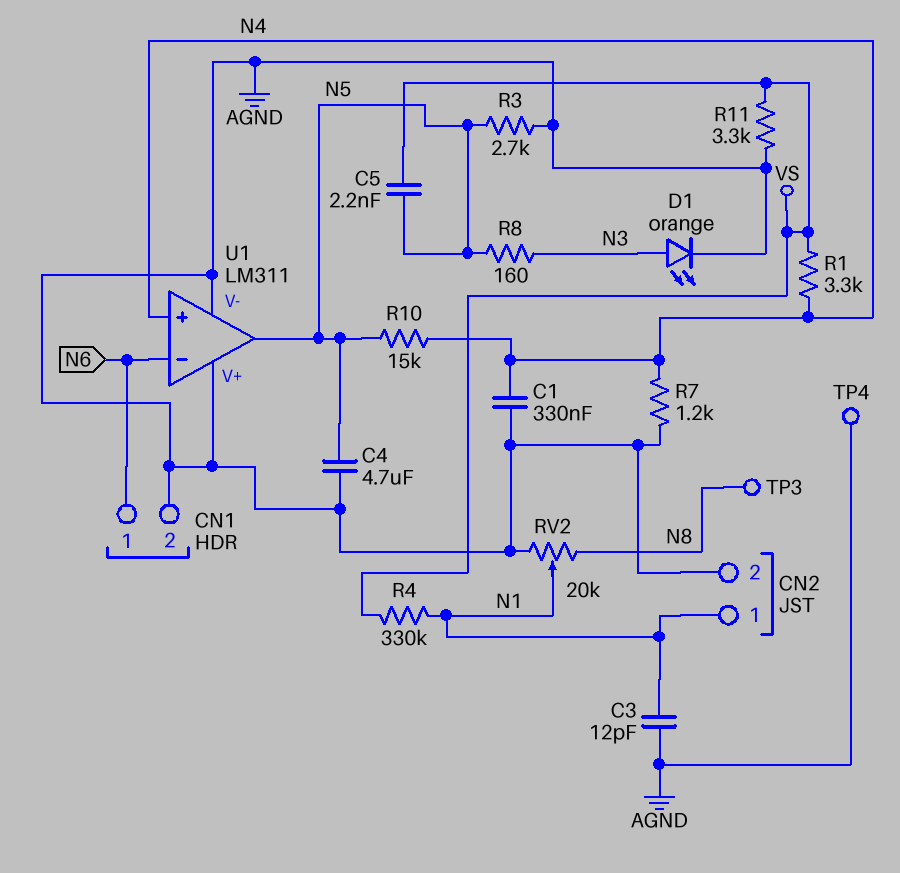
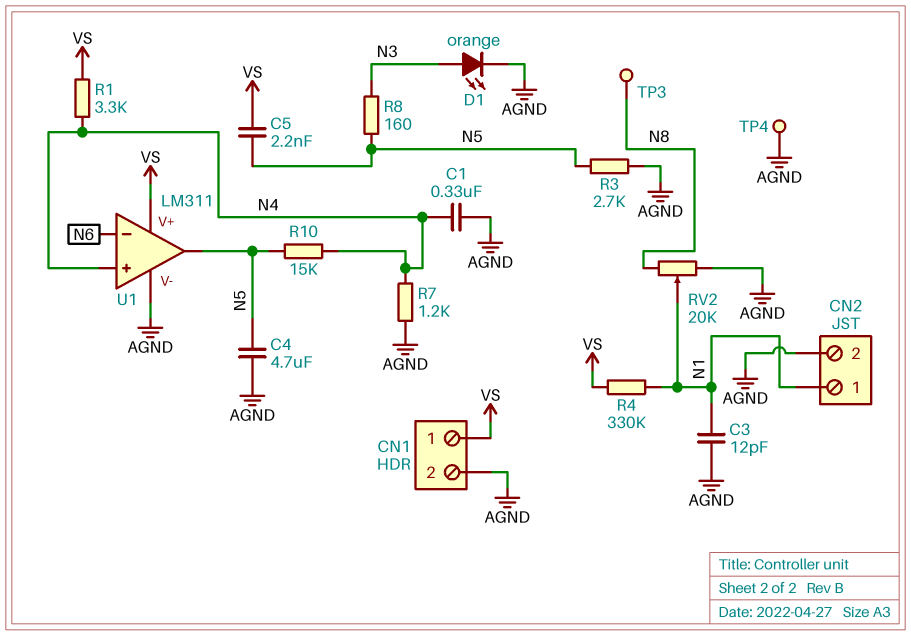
CN1 pin 1: N6 -> VS
R11: 3.3k (AGND, VS) -> none
U1 pin V+: AGND -> VS

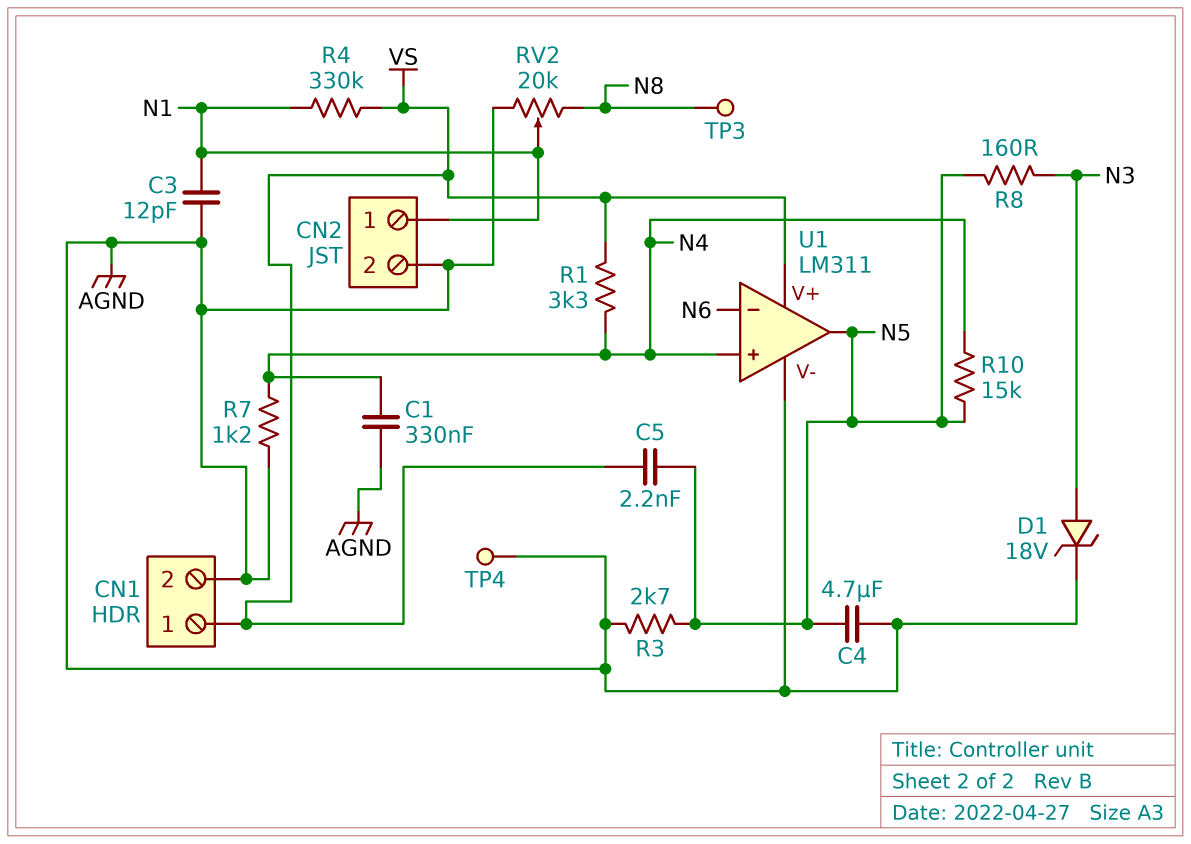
D1: LED orange (A N3, K AGND) -> zener 18V (A N3, K AGND)

